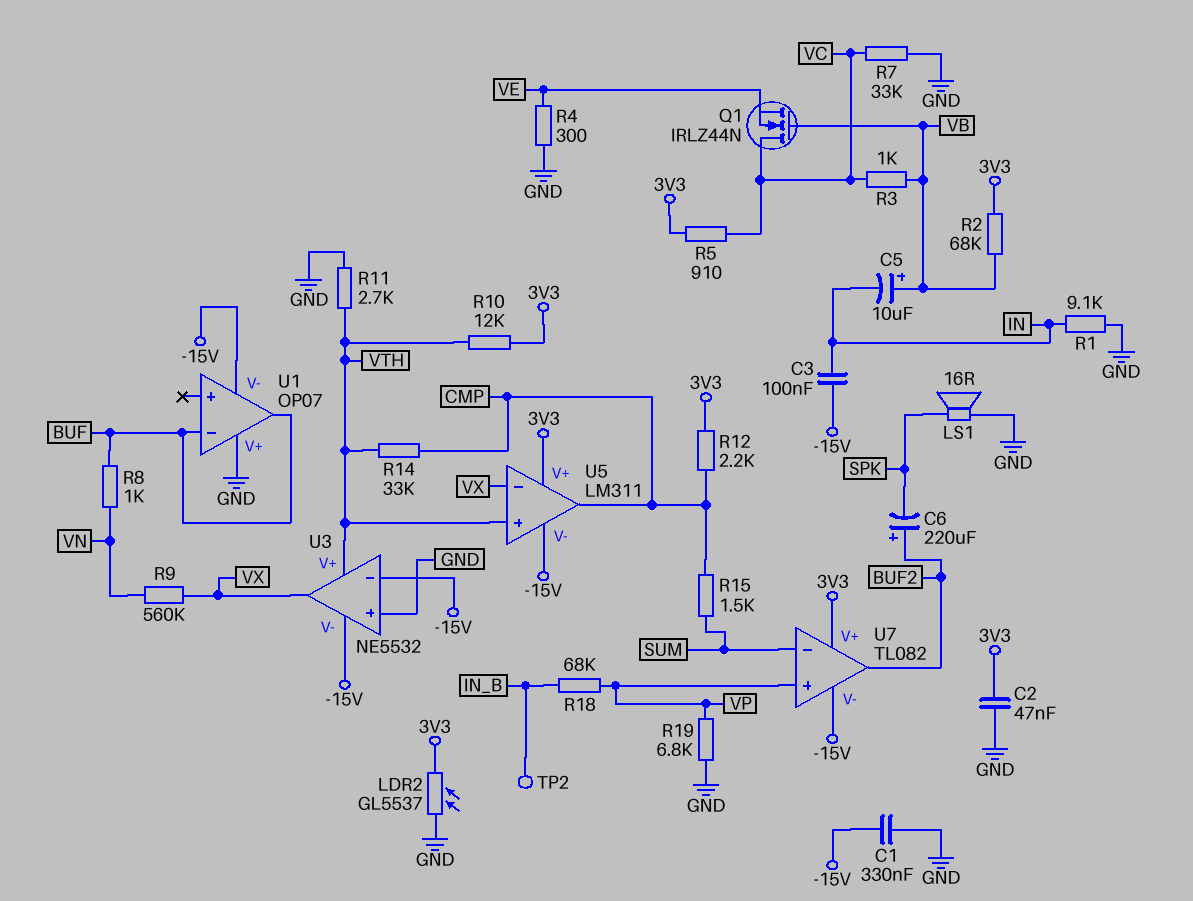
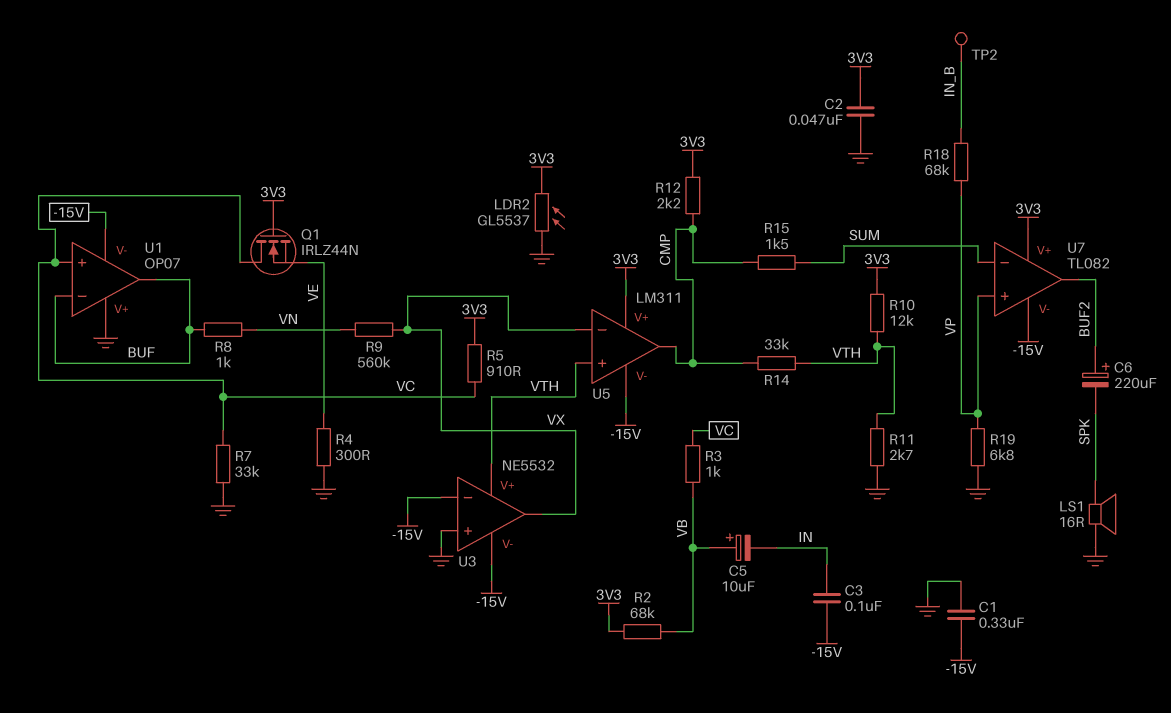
Q1: NMOS IRLZ44N (G VB, D VC, S VE) -> NMOS IRLZ44N (G 3V3, D VC, S VE)
R1: 9.1k (GND, IN) -> none
U1 pin in+: none -> VC

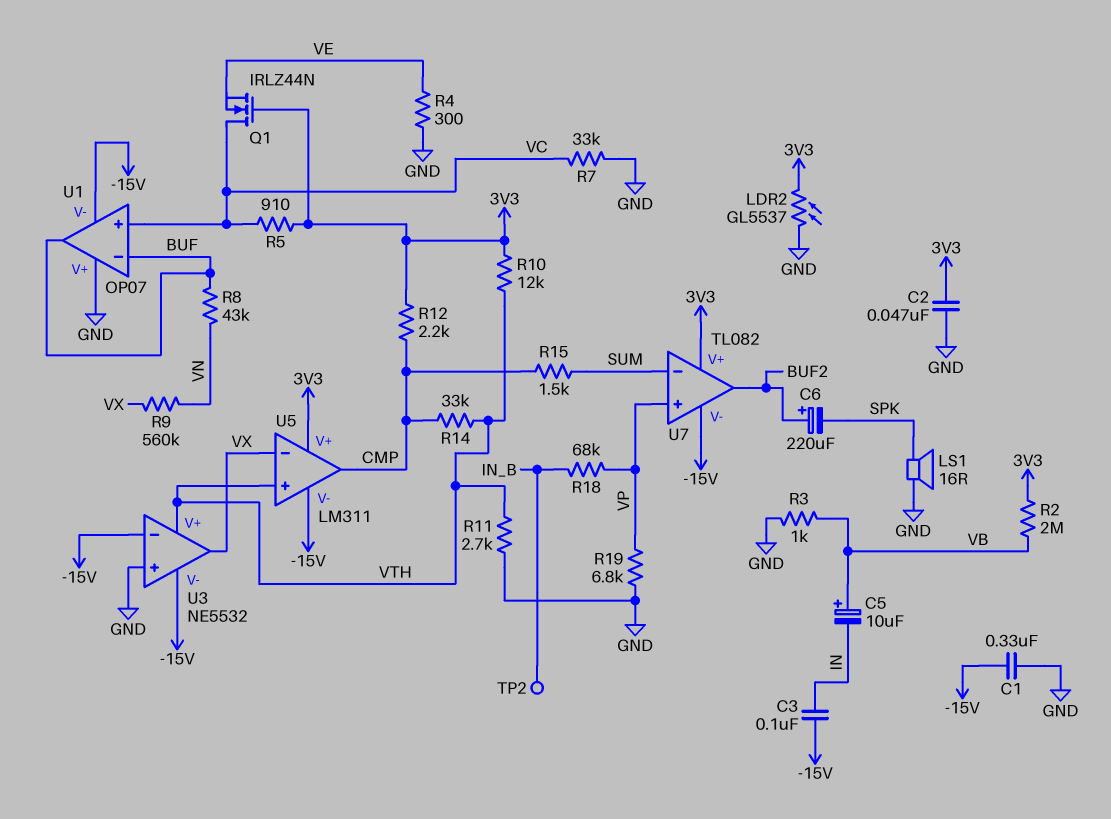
R2: 68k (3V3, VB) -> 2M (3V3, VB)
R3: 1k (VB, VC) -> 1k (GND, VB)
R8: 1k (BUF, VN) -> 43k (BUF, VN)

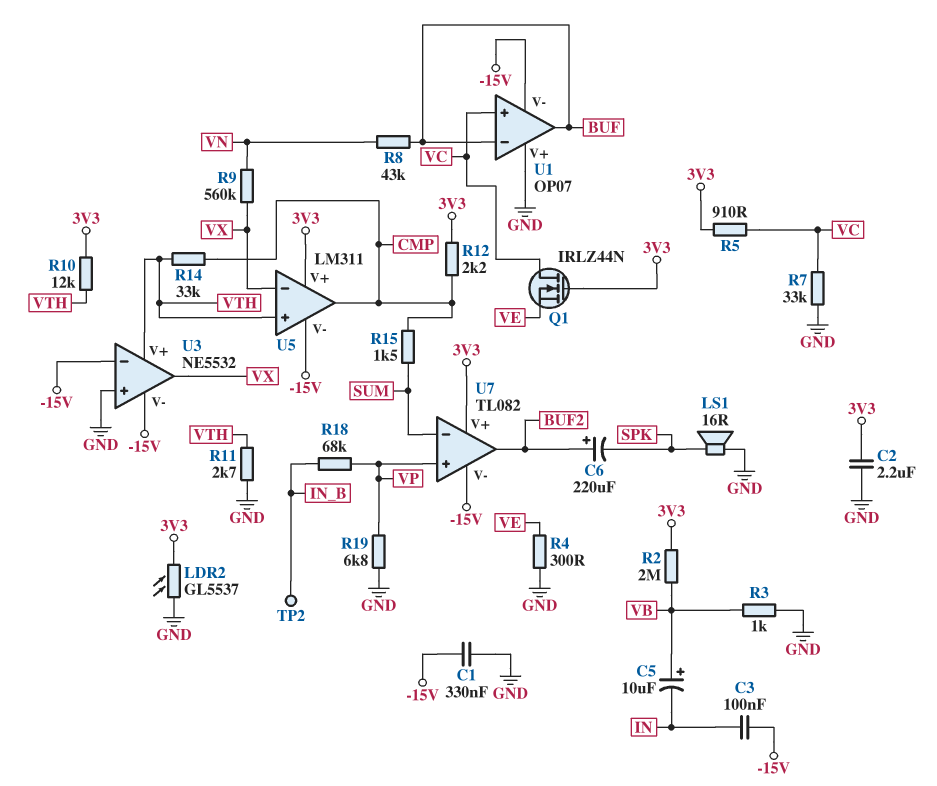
C2: 47nF (3V3, GND) -> 2.2uF (3V3, GND)

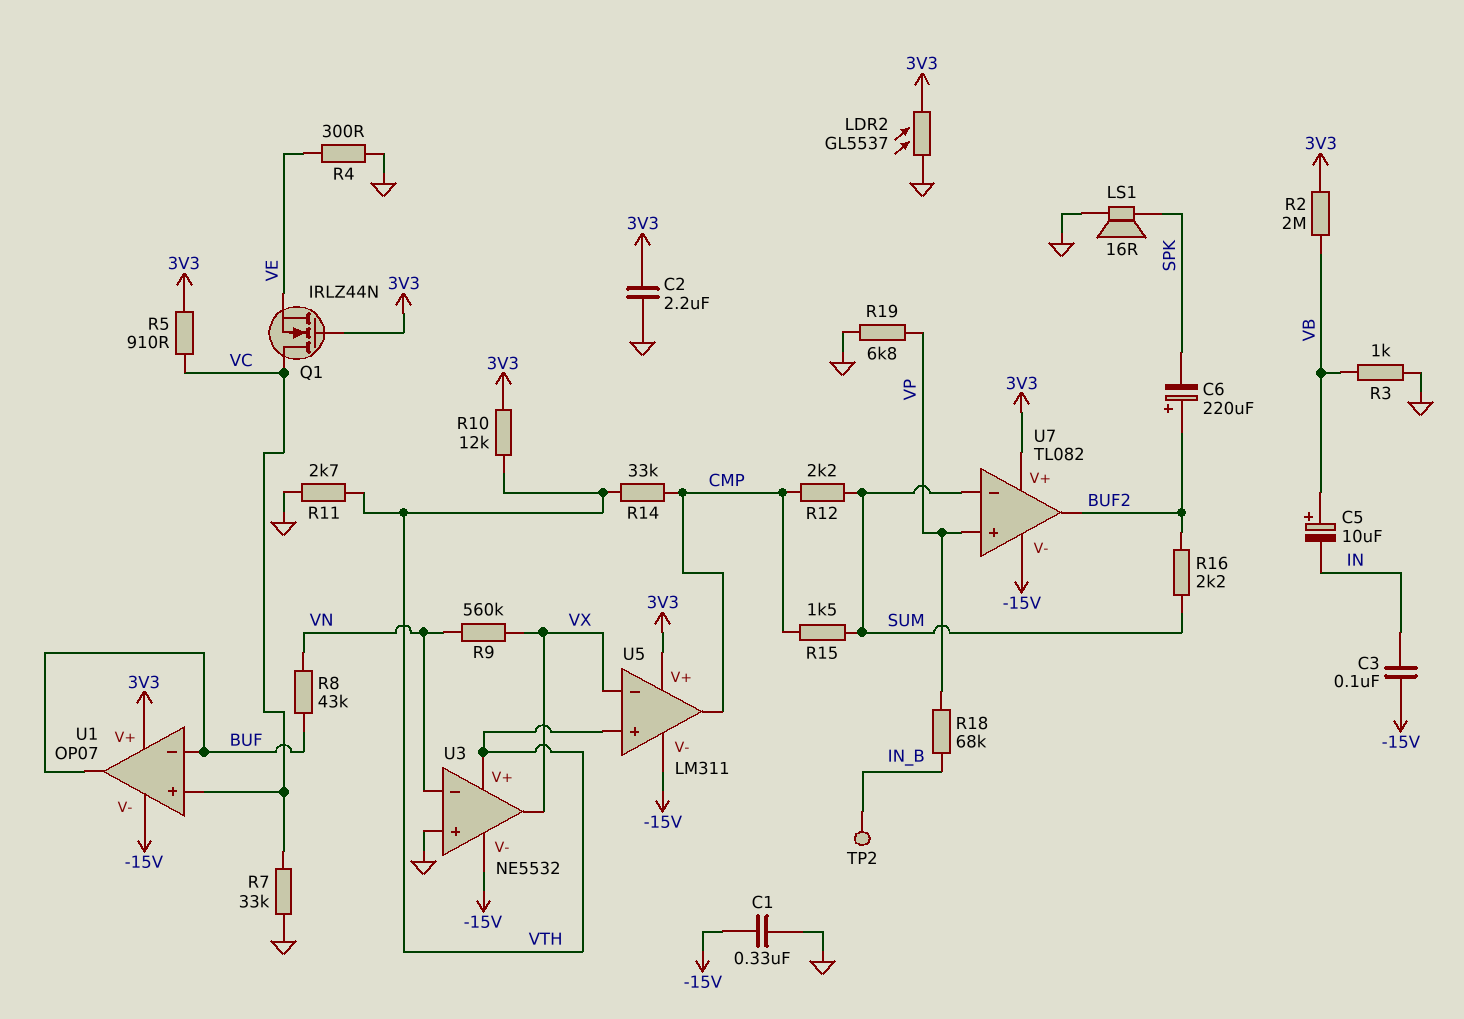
R12: 2.2k (3V3, CMP) -> 2.2k (CMP, SUM)
R16: none -> 2.2k (BUF2, SUM)
U1 pin V+: GND -> 3V3
U3 pin in-: -15V -> VN

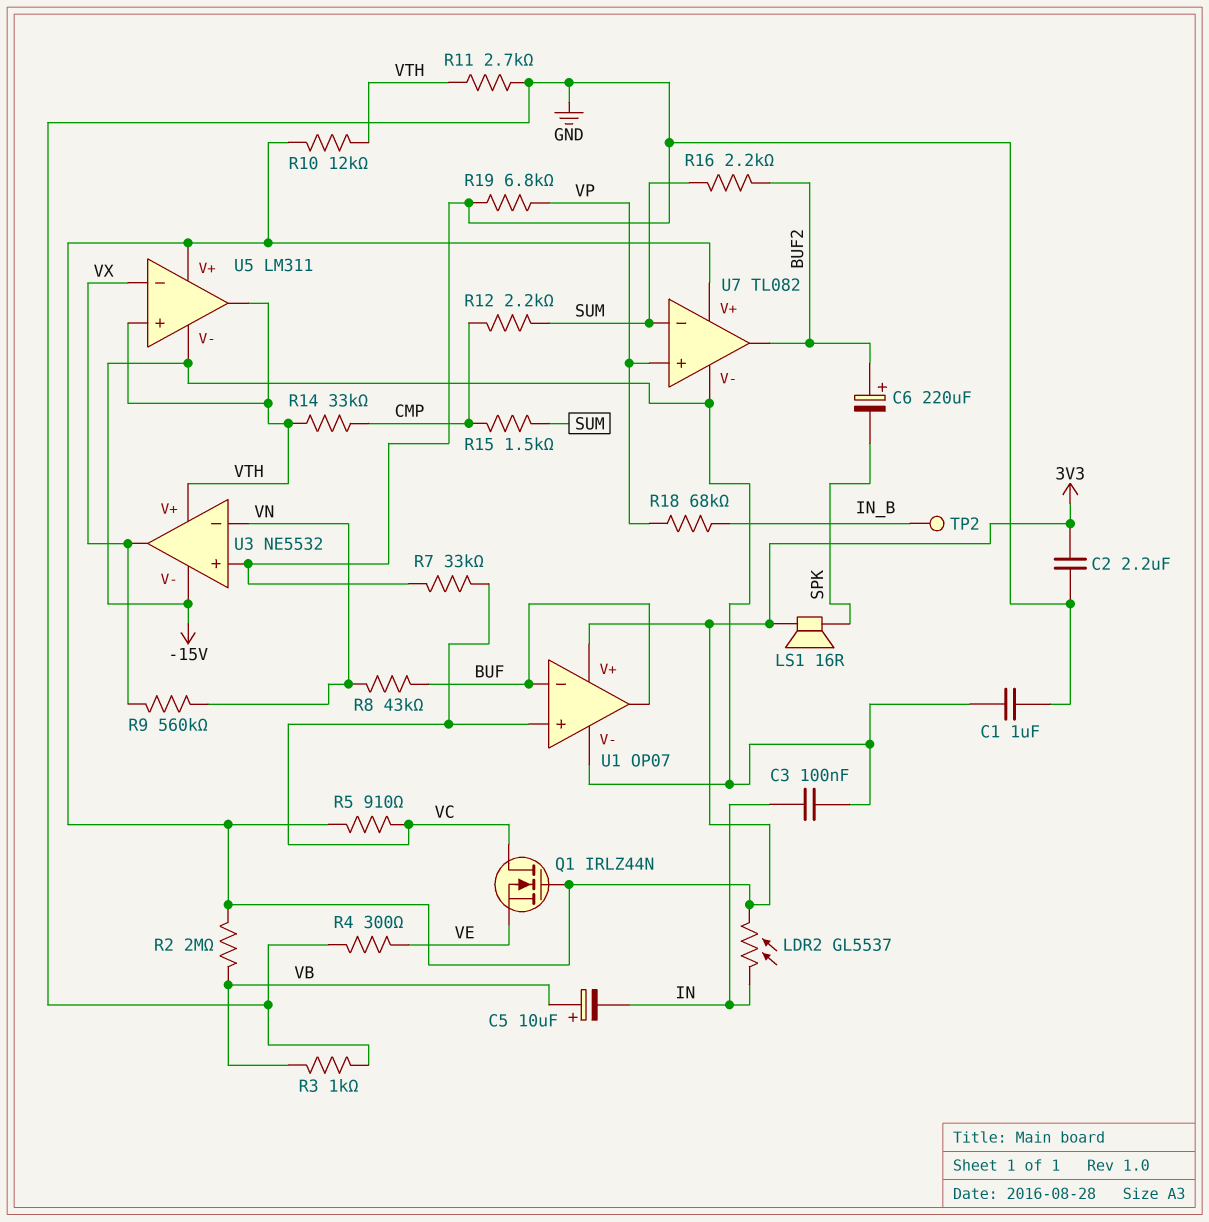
C1: 330nF (-15V, GND) -> 1uF (-15V, GND)
LDR2: GL5537 (3V3, GND) -> GL5537 (3V3, IN)
LS1: speaker 16R (GND, SPK) -> speaker 16R (3V3, SPK)
U5 pin out: CMP -> VTH

